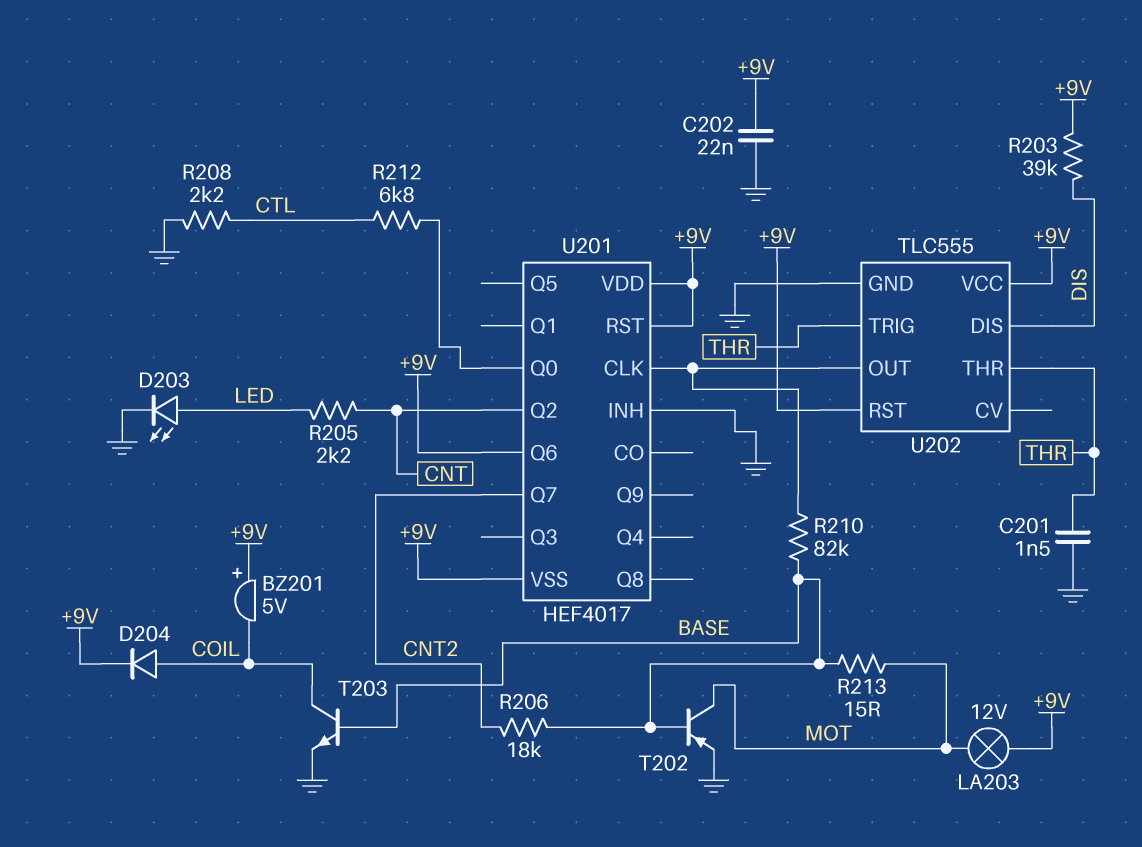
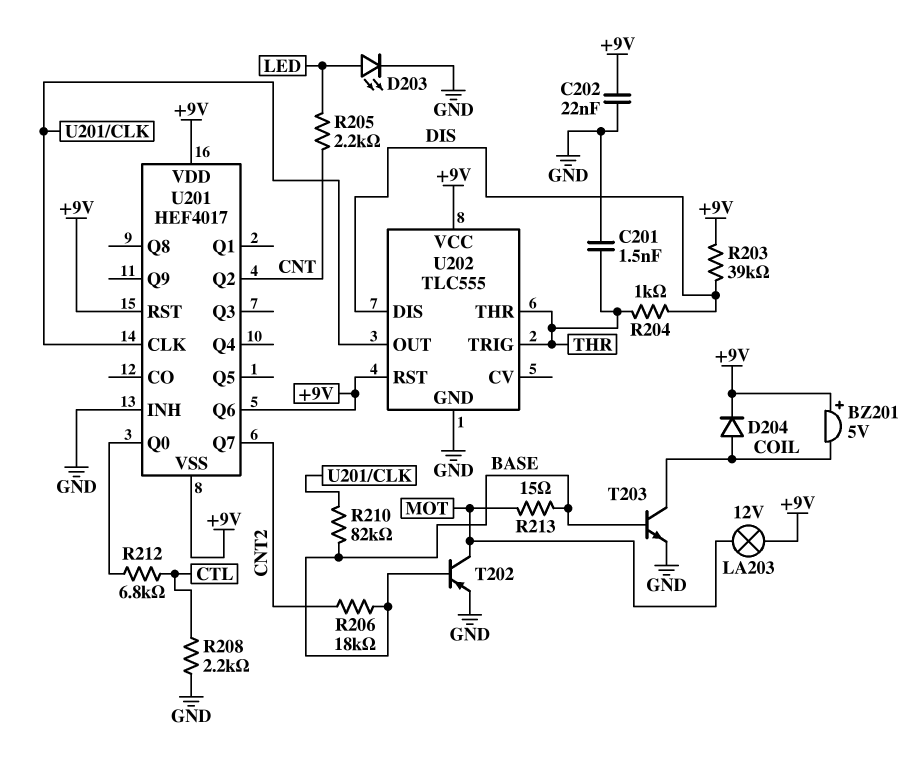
R204: none -> 1k (DIS, THR)

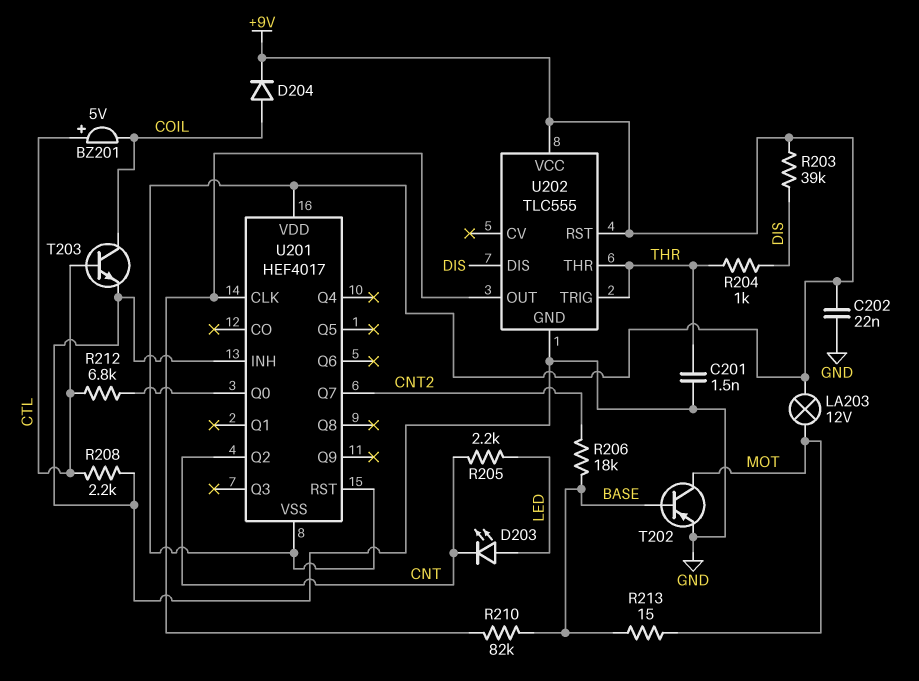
BZ201: buzzer 5V (plus +9V, minus COIL) -> buzzer 5V (plus CTL, minus COIL)
D203: LED (A LED, K GND) -> LED (A LED, K CNT)
T203: NPN (B BASE, C COIL, E GND) -> NPN (B CTL, C COIL, E GND)
U201 pin Q6: +9V -> none

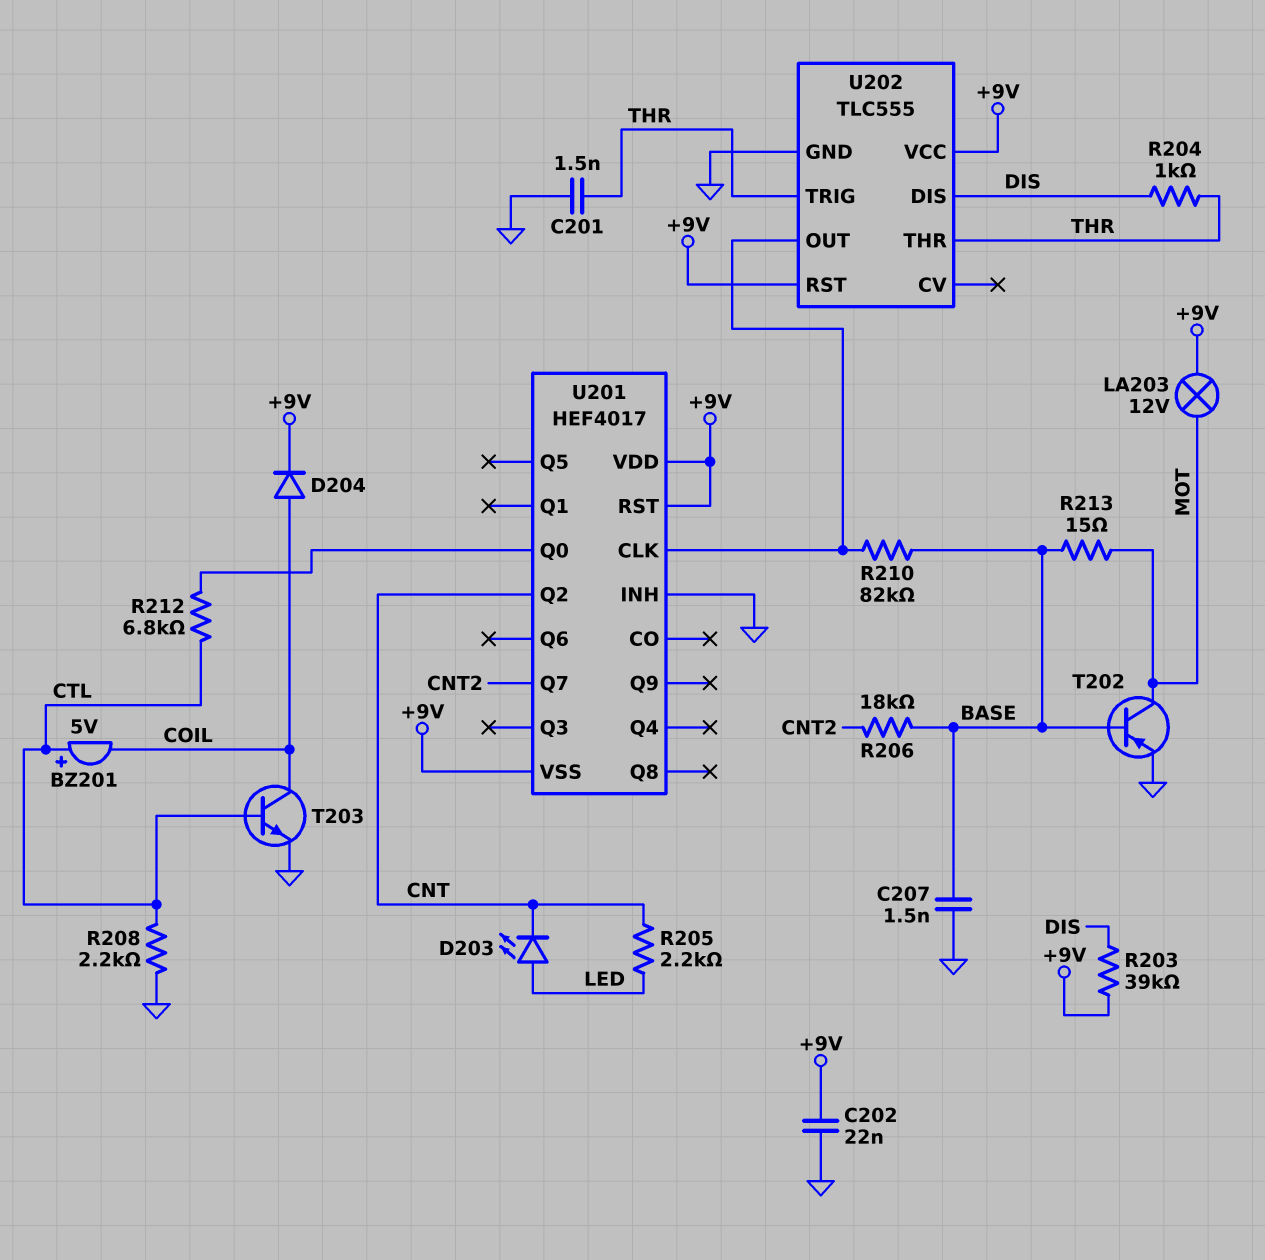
C207: none -> 1.5nF (BASE, GND)

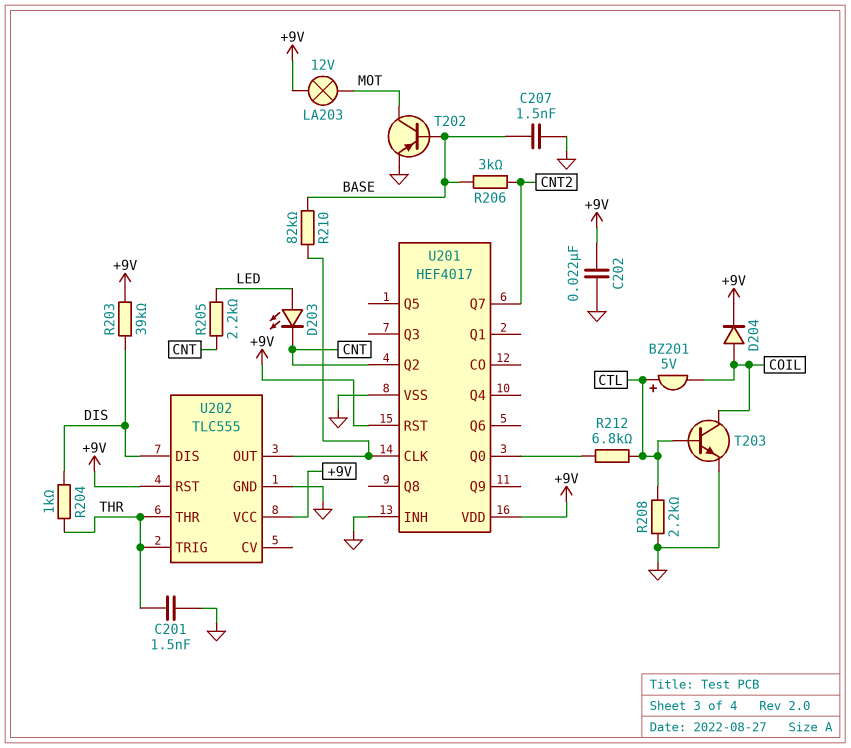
R206: 18k (BASE, CNT2) -> 3k (BASE, CNT2)
R213: 15 (BASE, MOT) -> none
U201 pin VSS: +9V -> GND

